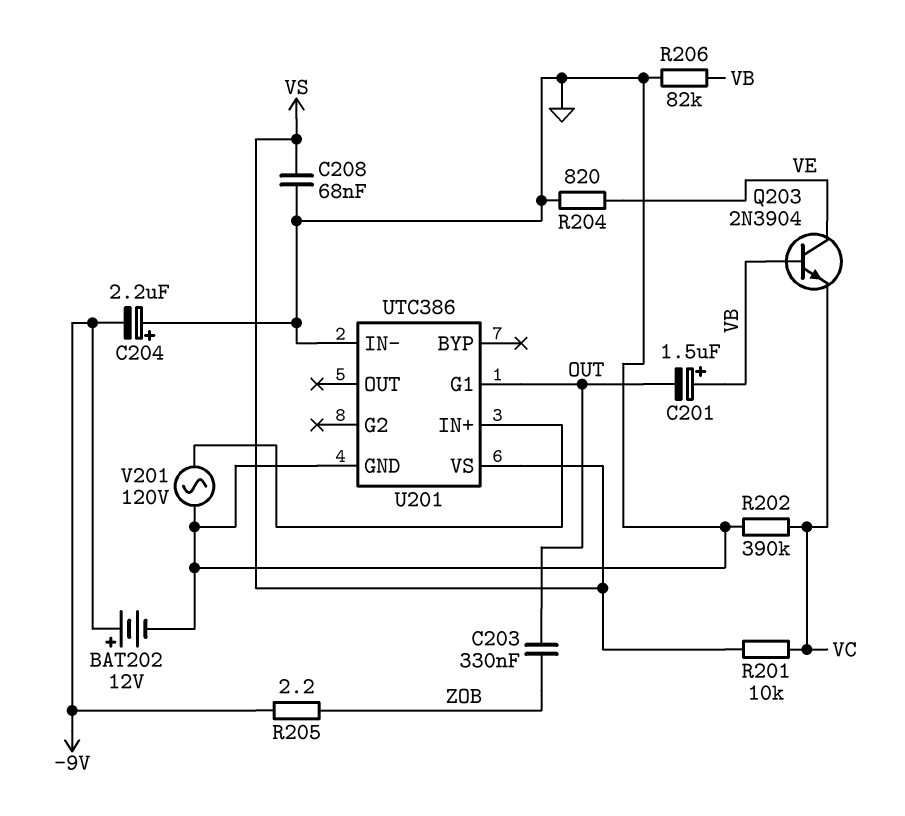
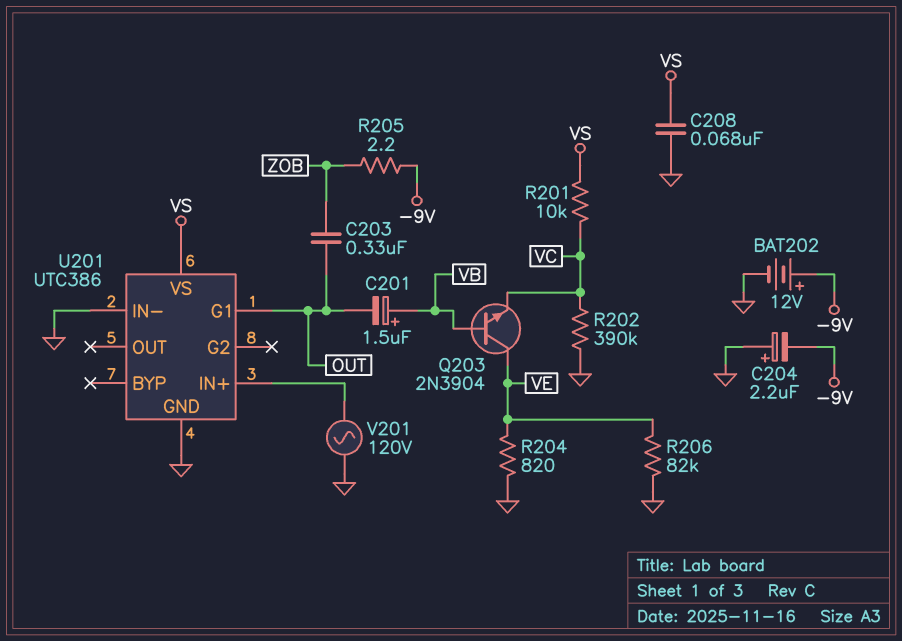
R206: 82k (GND, VB) -> 82k (GND, VE)

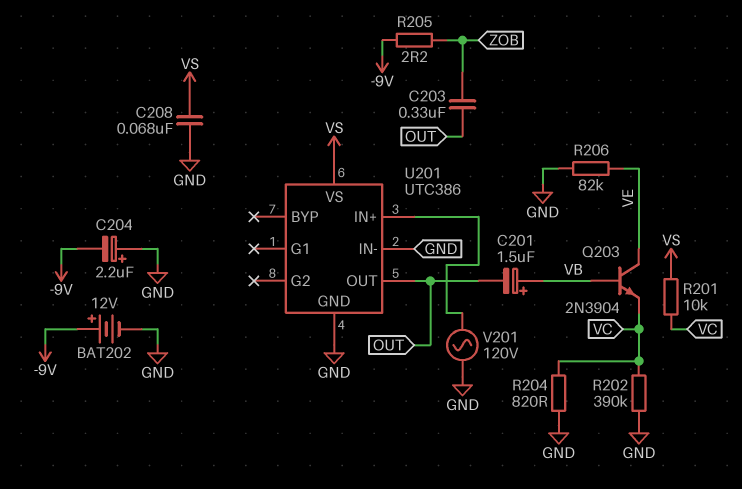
R204: 820 (GND, VE) -> 820 (GND, VC)
U201 pin G1: OUT -> none
U201 pin OUT: none -> OUT

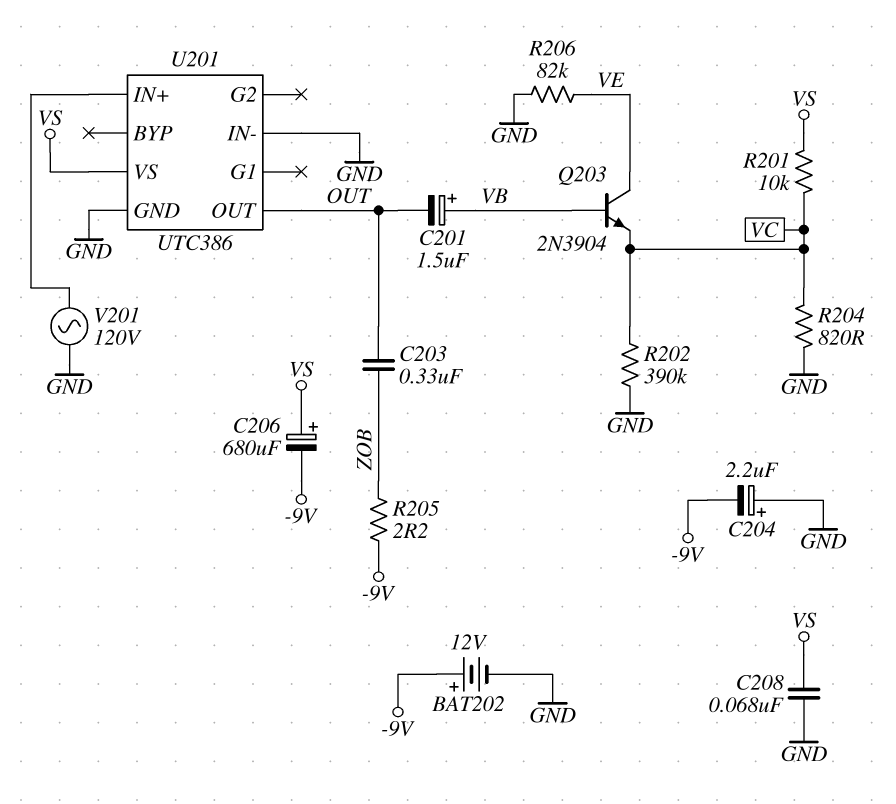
C206: none -> 680uF (plus VS, minus -9V)

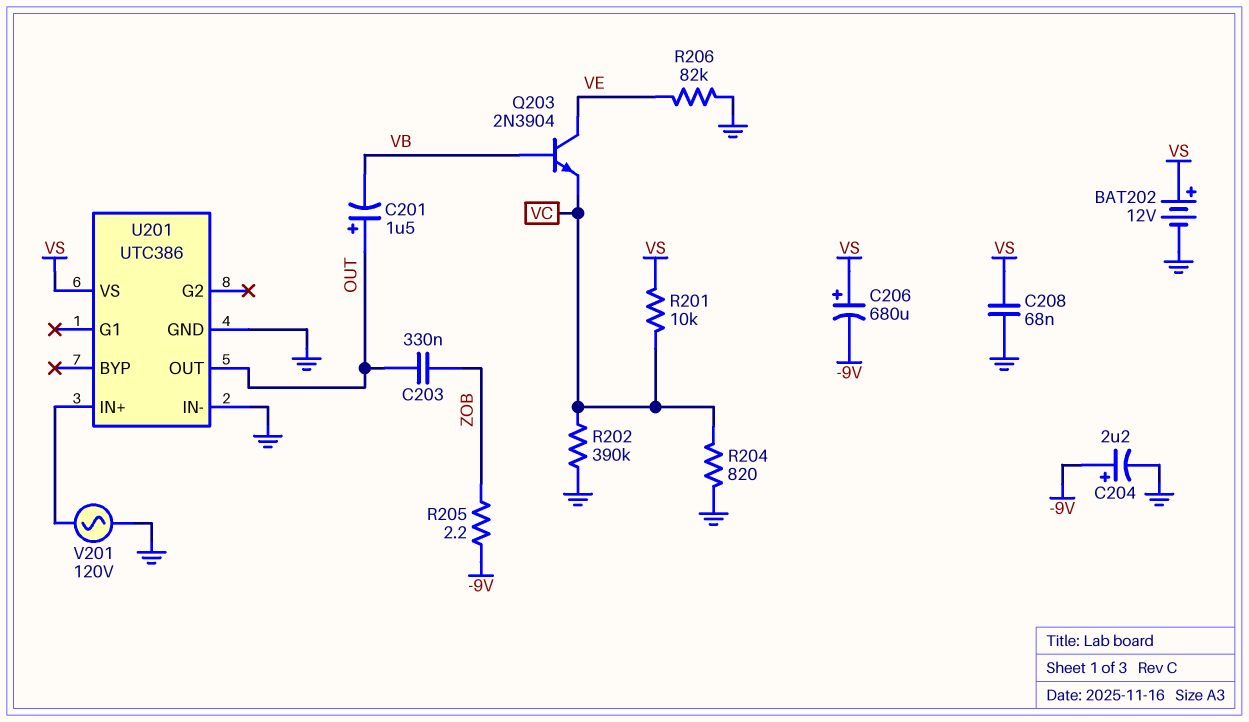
BAT202: 12V (plus -9V, minus GND) -> 12V (plus VS, minus GND)
C201: 1.5uF (plus VB, minus OUT) -> 1.5uF (plus OUT, minus VB)
C204: 2.2uF (plus GND, minus -9V) -> 2.2uF (plus -9V, minus GND)

